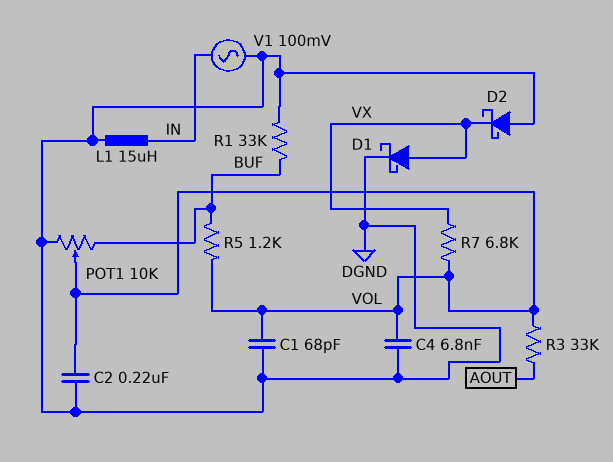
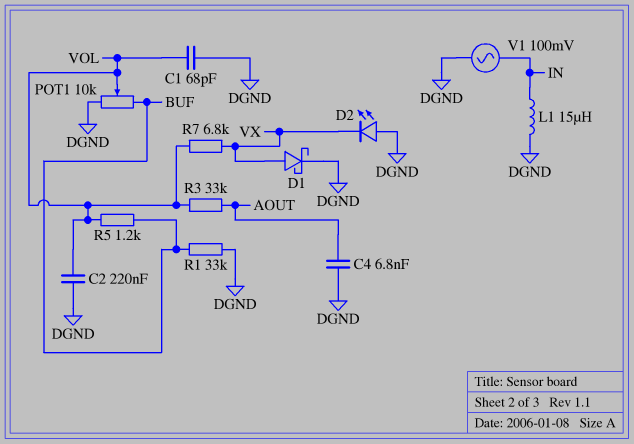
C4: 6.8nF (DGND, VOL) -> 6.8nF (AOUT, DGND)
D2: schottky (A DGND, K VX) -> LED (A DGND, K VX)

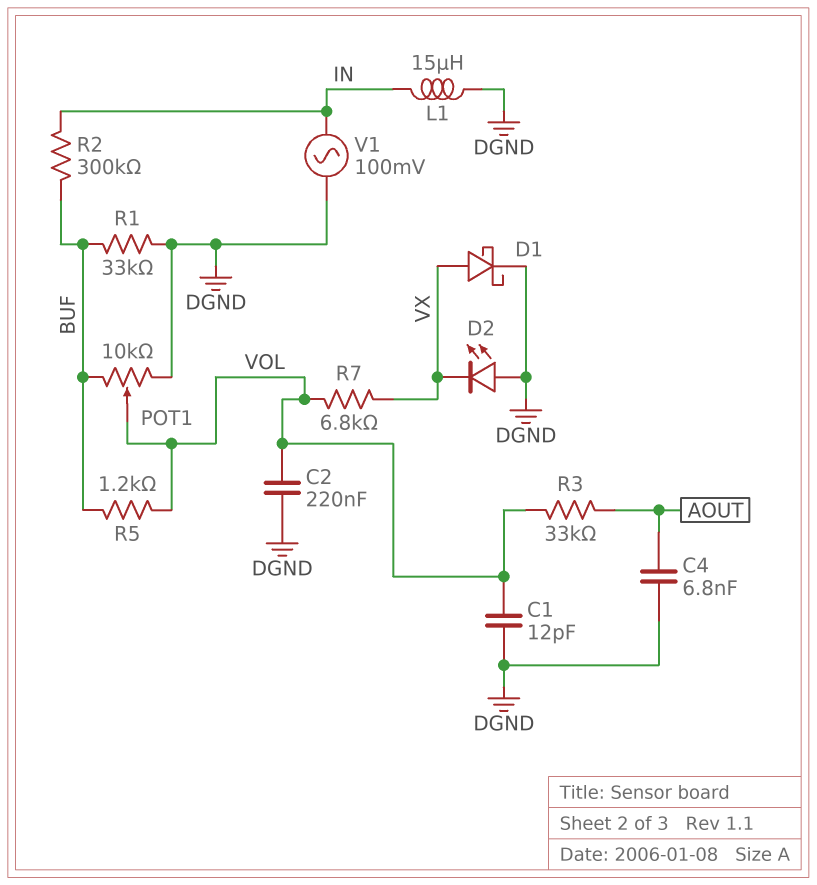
C1: 68pF (DGND, VOL) -> 12pF (DGND, VOL)
R2: none -> 300k (BUF, IN)

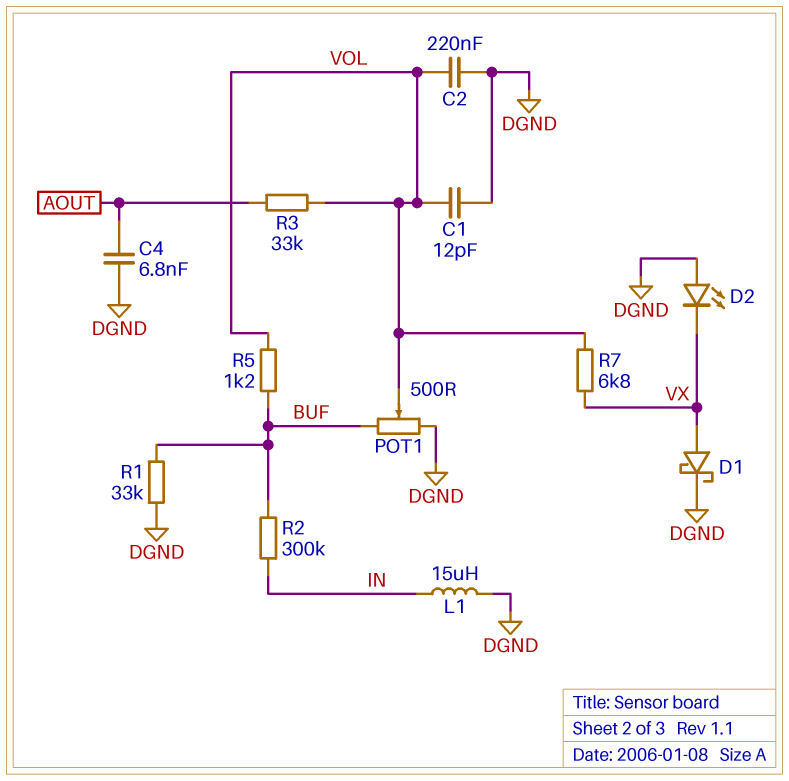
POT1: 10k (BUF, DGND, wiper VOL) -> 500 (BUF, DGND, wiper VOL)
V1: AC 100mV (DGND, IN) -> none

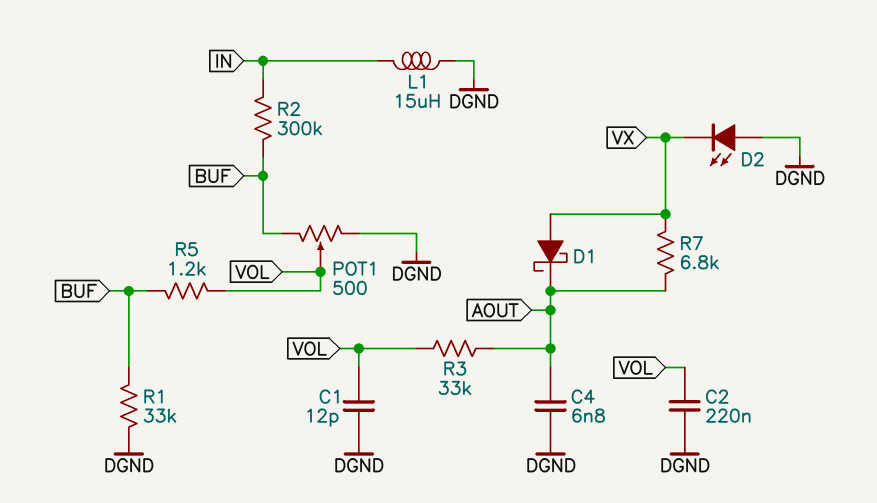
D1: schottky (A VX, K DGND) -> schottky (A VX, K AOUT)
R7: 6.8k (VOL, VX) -> 6.8k (AOUT, VX)

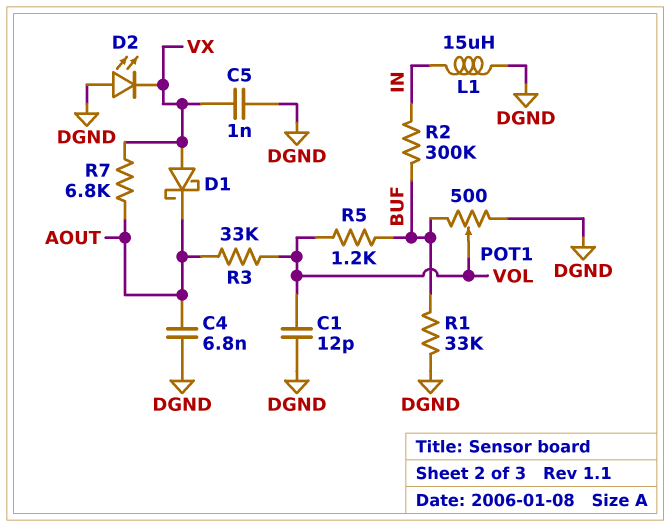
C2: 220nF (DGND, VOL) -> none
C5: none -> 1nF (DGND, VX)

